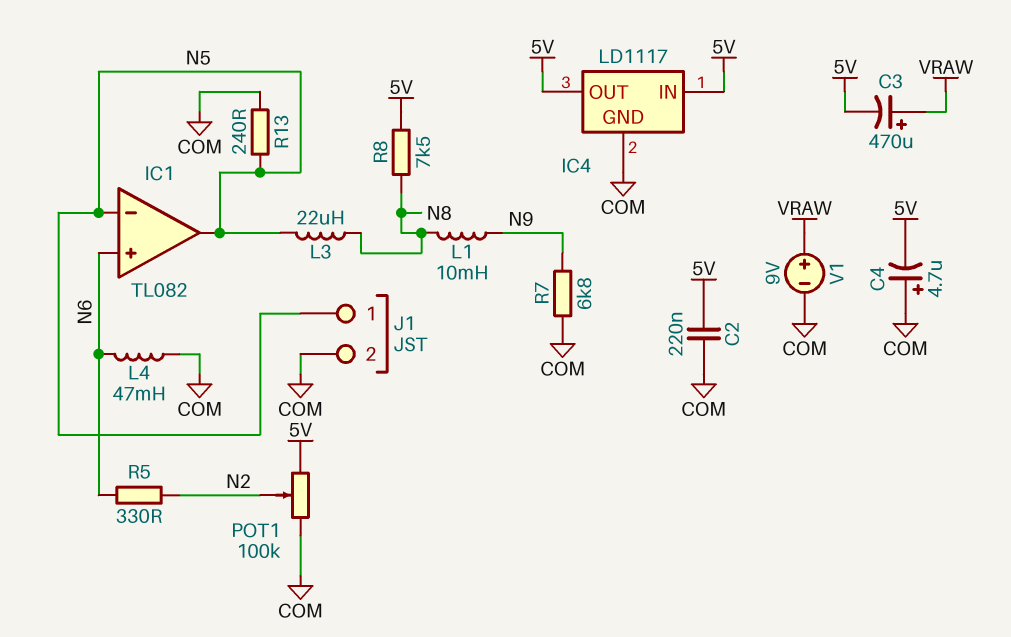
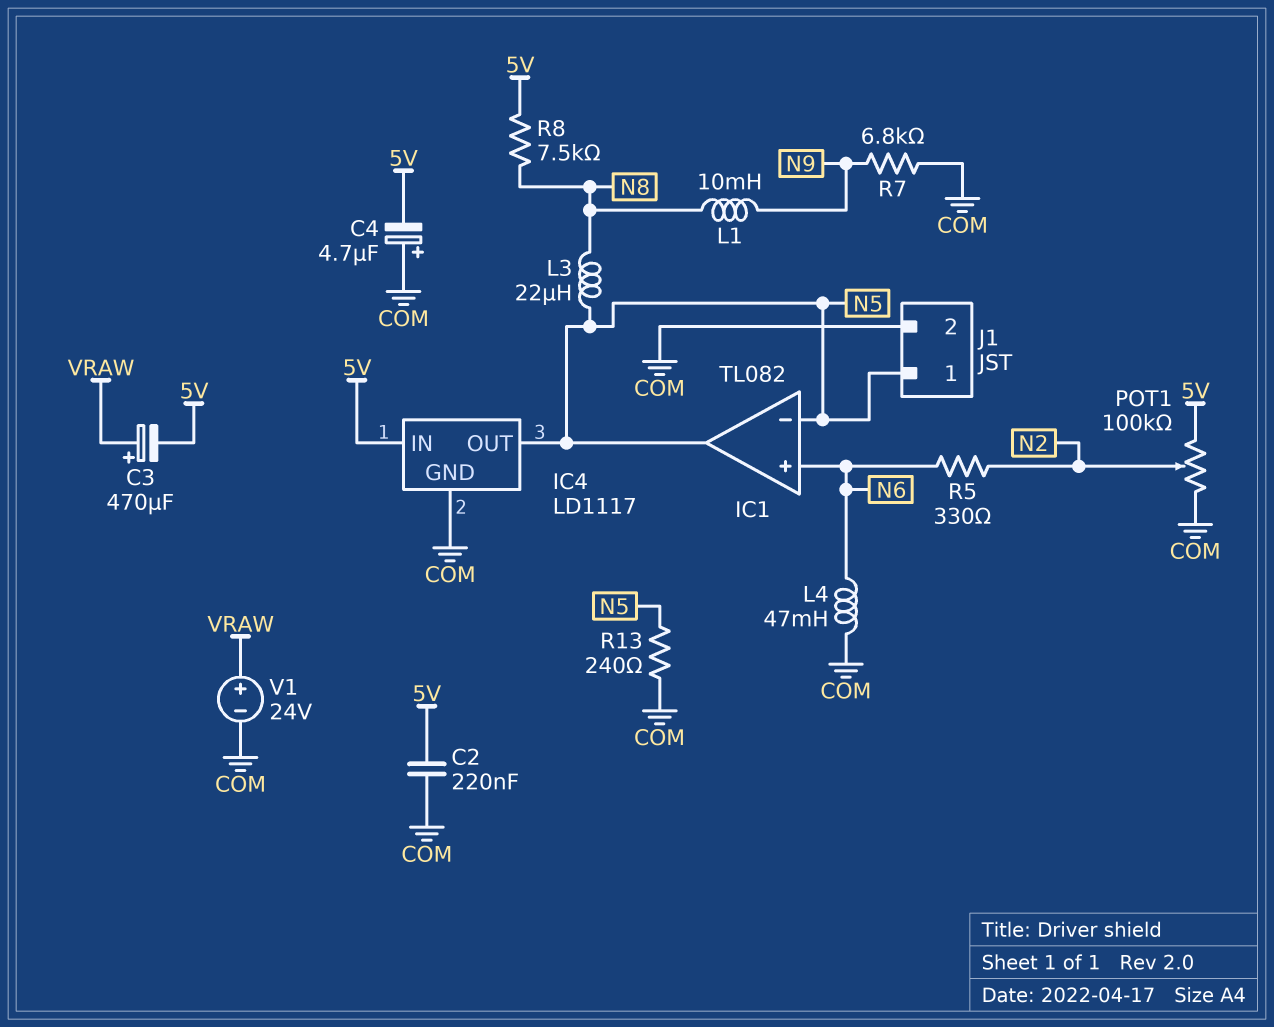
IC4 pin OUT: 5V -> N5
V1: 9V (plus VRAW, minus COM) -> 24V (plus VRAW, minus COM)

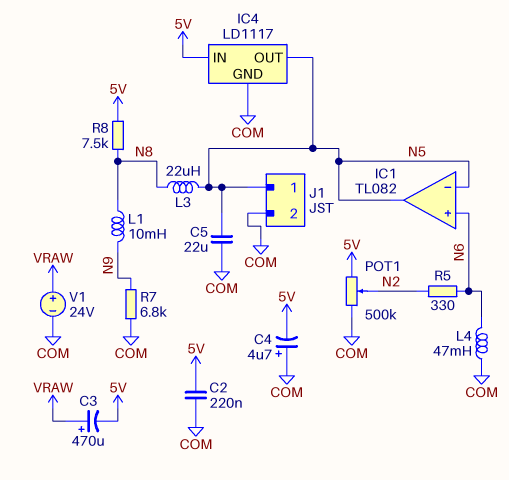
C5: none -> 22uF (COM, N5)
POT1: 100k (5V, COM, wiper N2) -> 500k (5V, COM, wiper N2)
R13: 240 (COM, N5) -> none

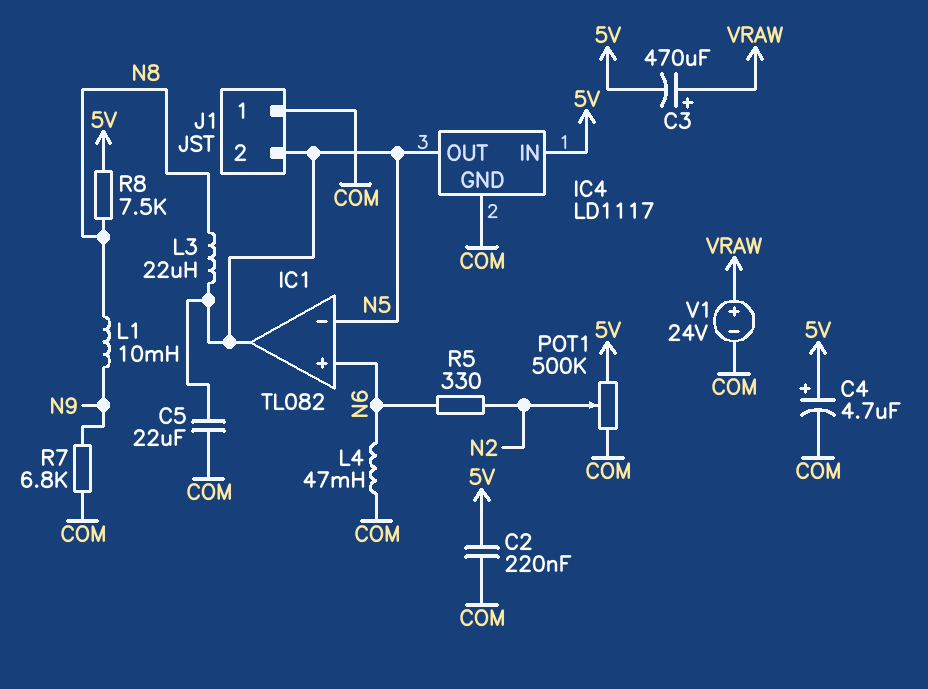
C4: 4.7uF (plus COM, minus 5V) -> 4.7uF (plus 5V, minus COM)
J1 pin 1: N5 -> COM
J1 pin 2: COM -> N5

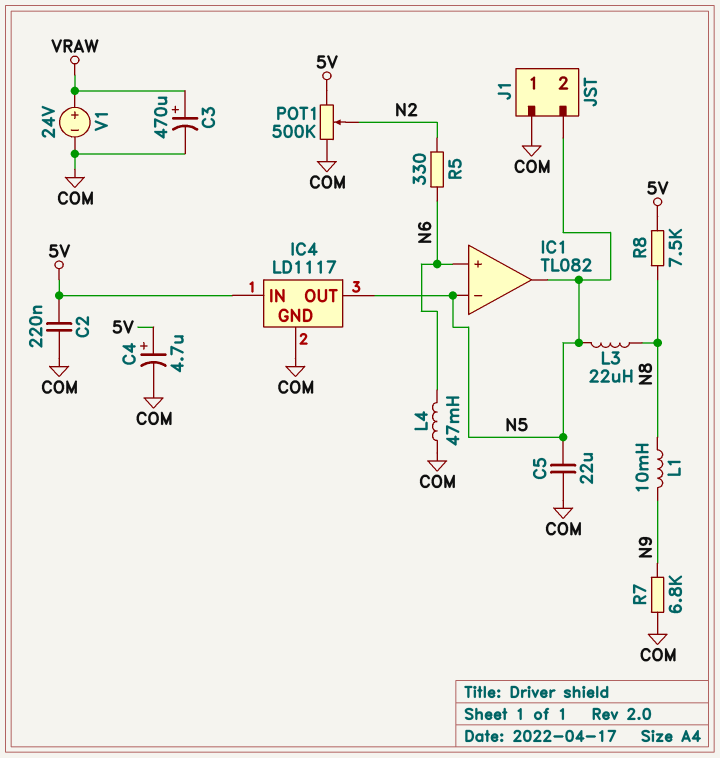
C3: 470uF (plus VRAW, minus 5V) -> 470uF (plus VRAW, minus COM)

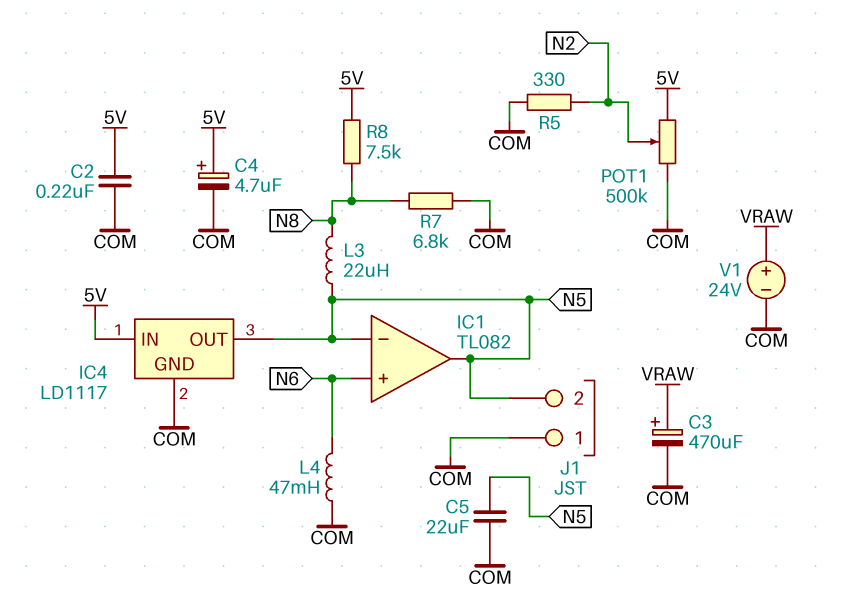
L1: 10mH (N8, N9) -> none
R5: 330 (N2, N6) -> 330 (COM, N2)
R7: 6.8k (COM, N9) -> 6.8k (COM, N8)

